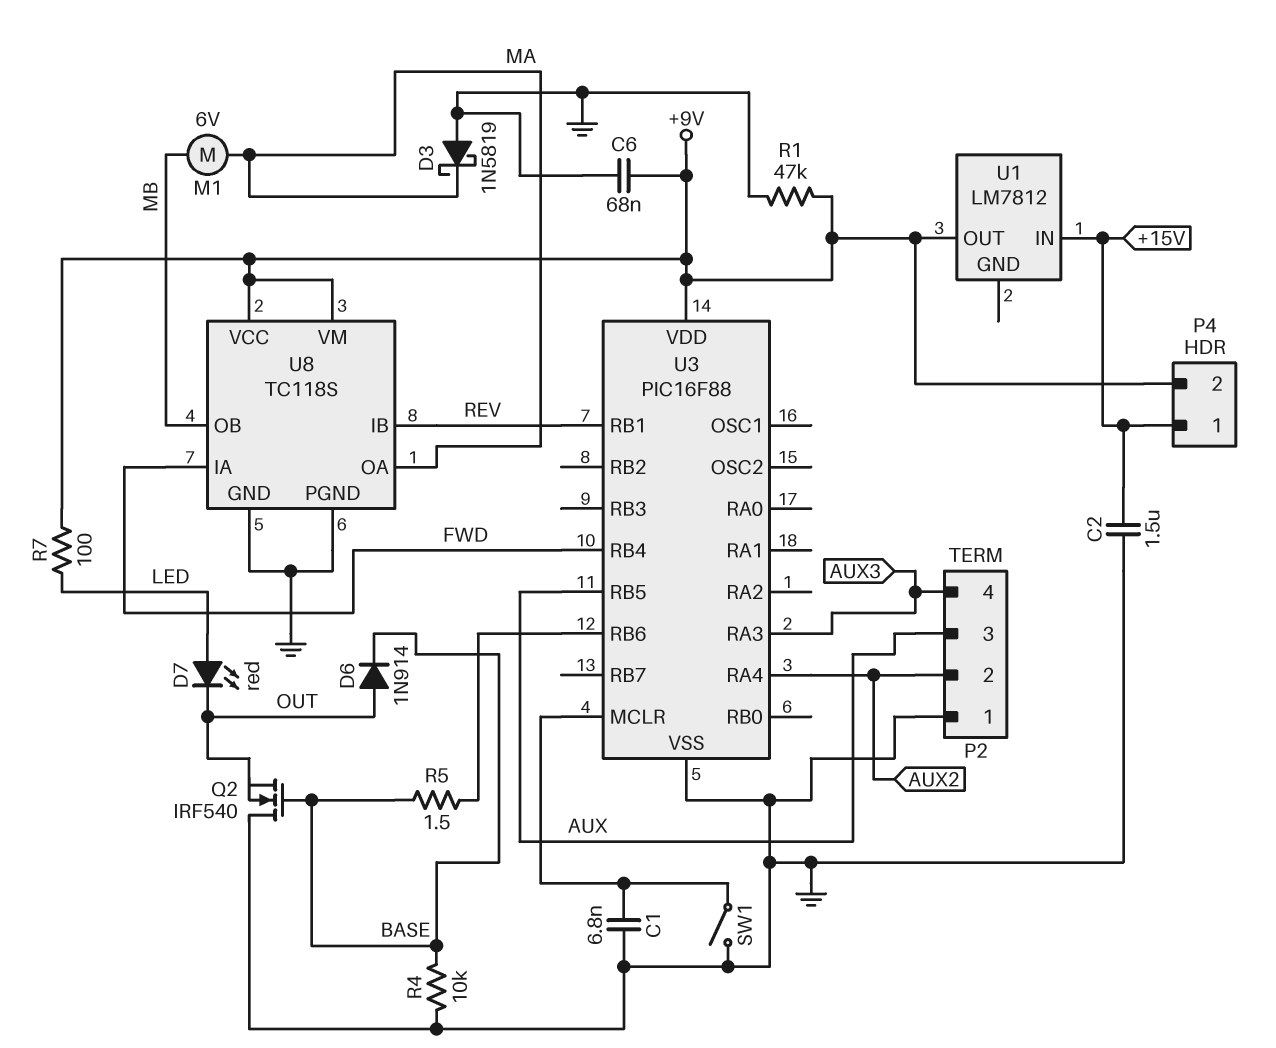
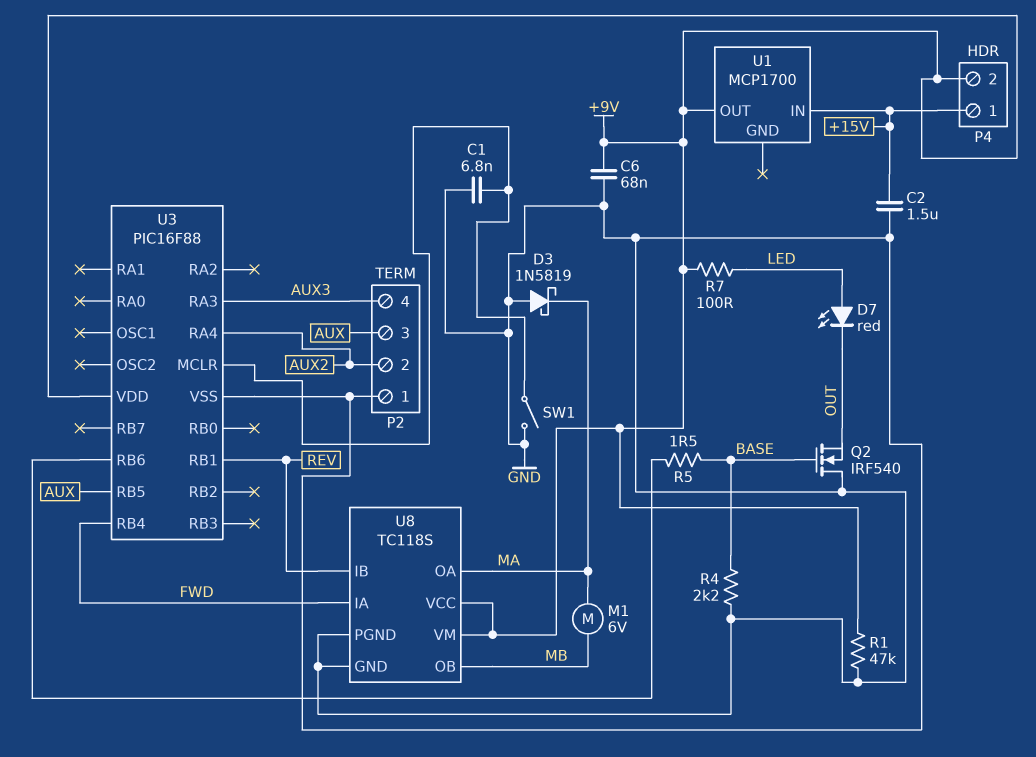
D6: diode 1N914 (A OUT, K BASE) -> none
R4: 10k (BASE, GND) -> 2.2k (BASE, GND)
U1: LM7812 -> MCP1700

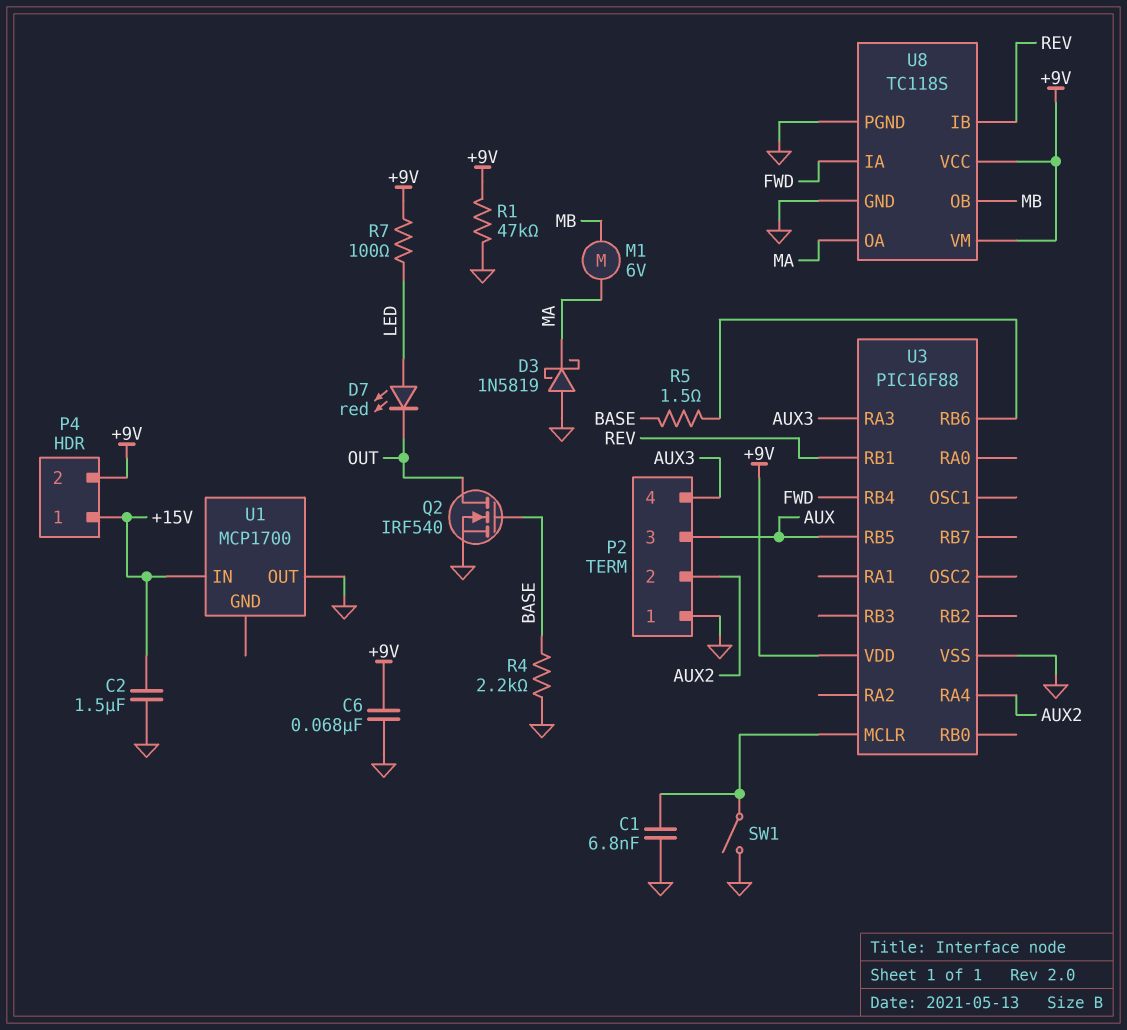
Q2: NMOS IRF540 (G BASE, D GND, S OUT) -> NMOS IRF540 (G BASE, D OUT, S GND)
U1 pin OUT: +9V -> GND

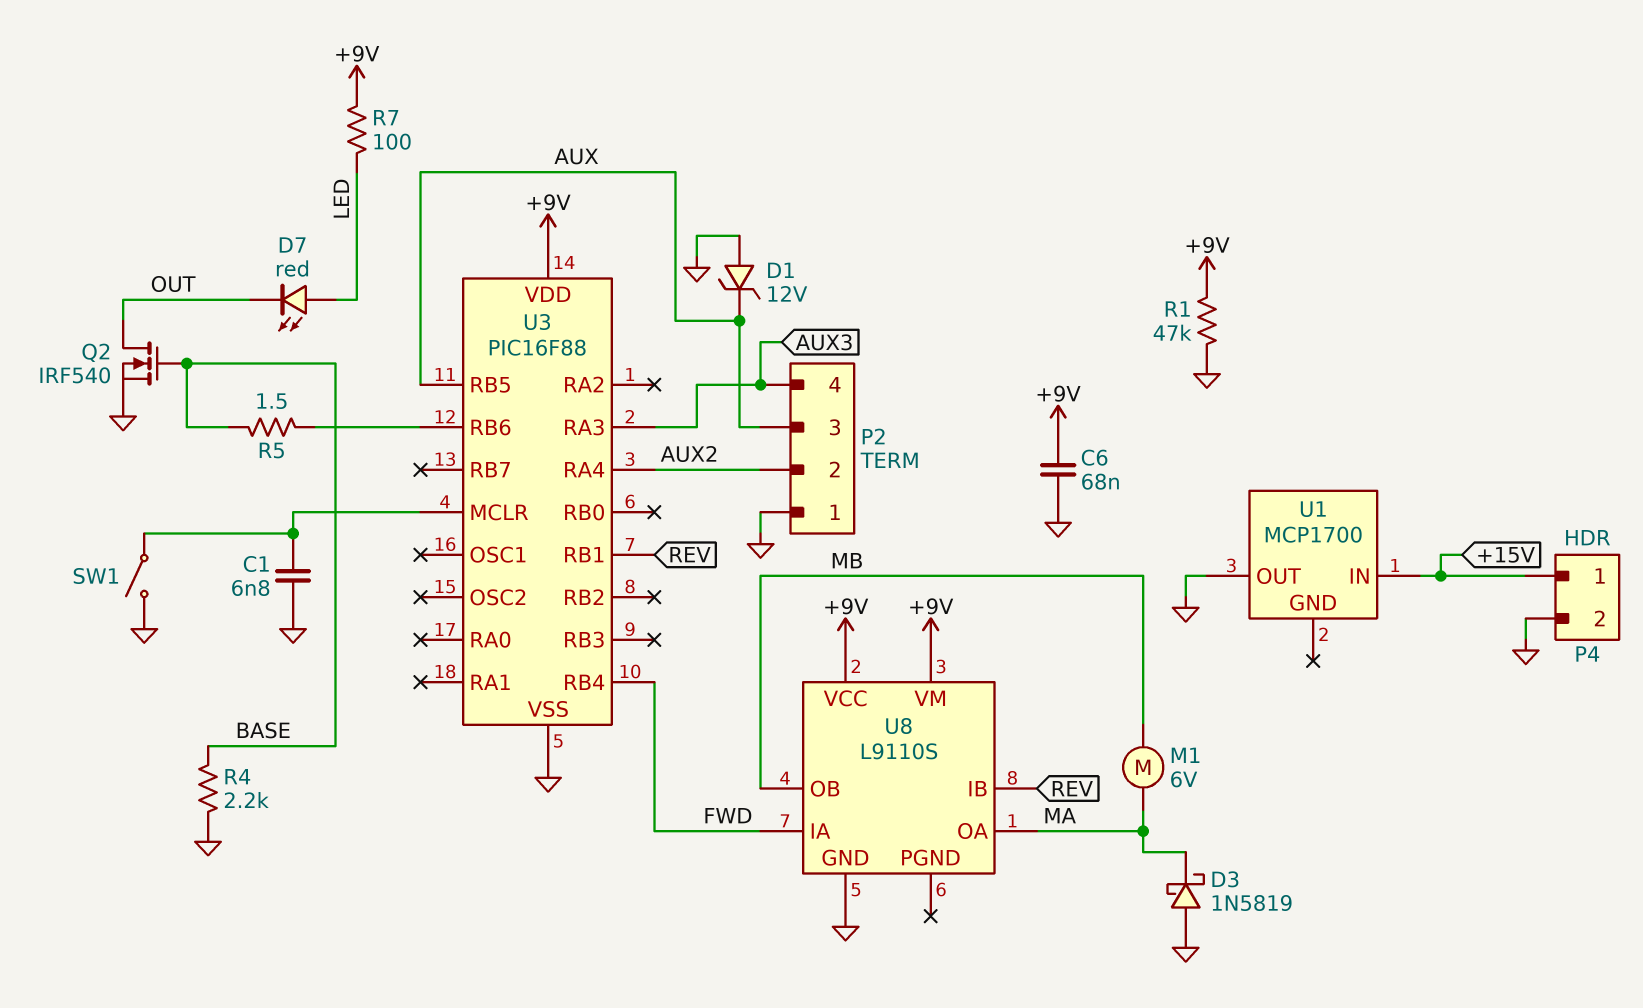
C2: 1.5uF (+15V, GND) -> none
D1: none -> zener 12V (A GND, K AUX)
P4 pin 2: +9V -> GND
U8: TC118S -> L9110S
U8 pin PGND: GND -> none

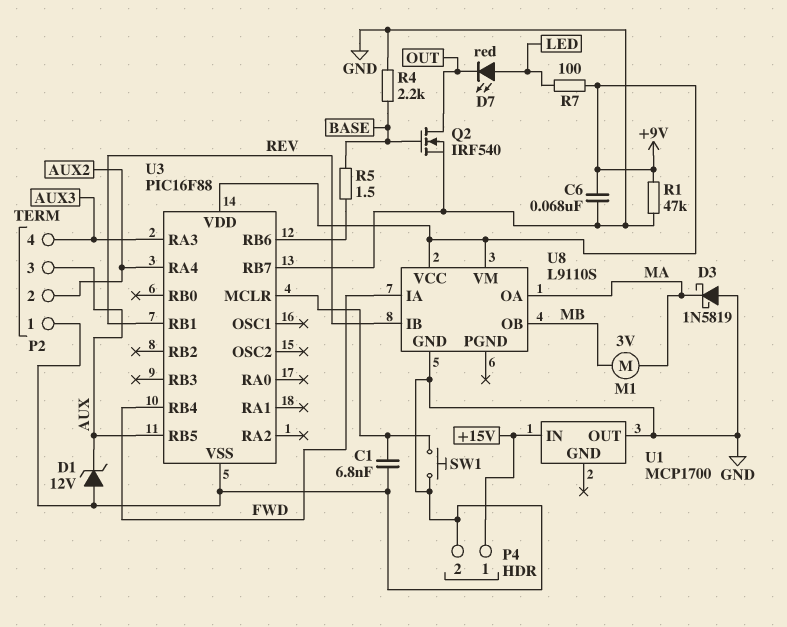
M1: motor 6V (MA, MB) -> motor 3V (MA, MB)
SW1: switch (GND, U3/MCLR) -> button (GND, U3/MCLR)
U3 pin RB7: none -> GND

